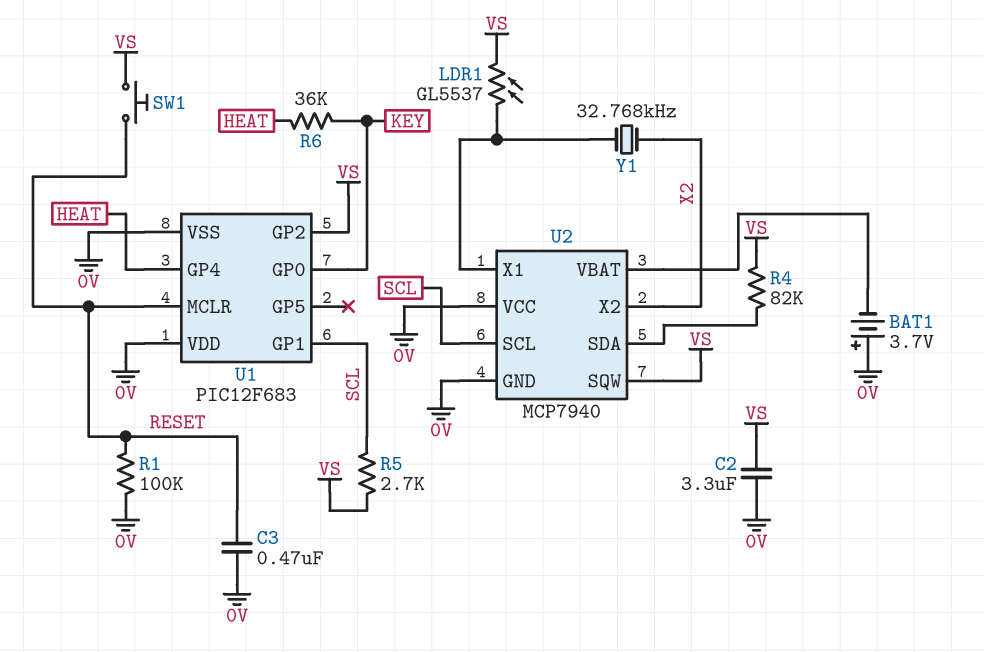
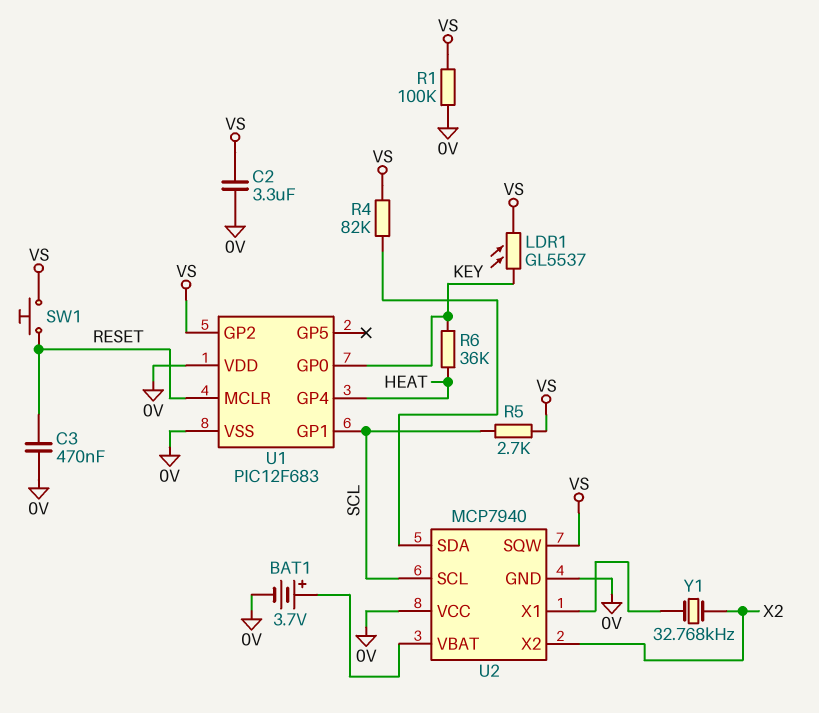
BAT1: 3.7V (plus 0V, minus U2/VBAT) -> 3.7V (plus U2/VBAT, minus 0V)
LDR1: GL5537 (U2/X1, VS) -> GL5537 (KEY, VS)
R1: 100k (0V, RESET) -> 100k (0V, VS)

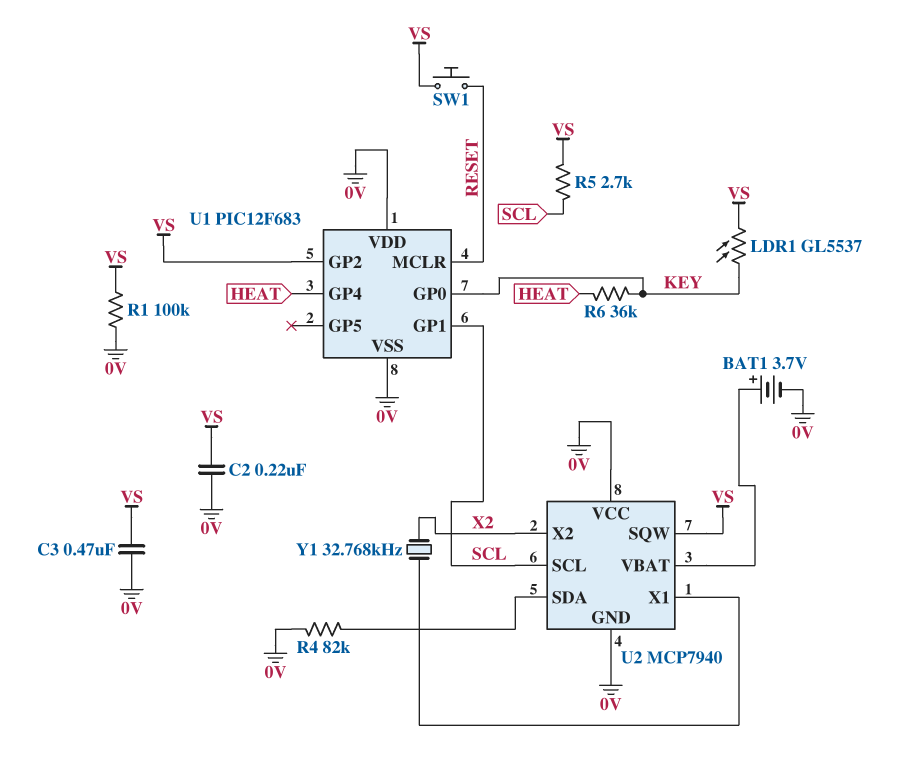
C2: 3.3uF (0V, VS) -> 220nF (0V, VS)
C3: 470nF (0V, RESET) -> 470nF (0V, VS)
R4: 82k (U2/SDA, VS) -> 82k (0V, U2/SDA)

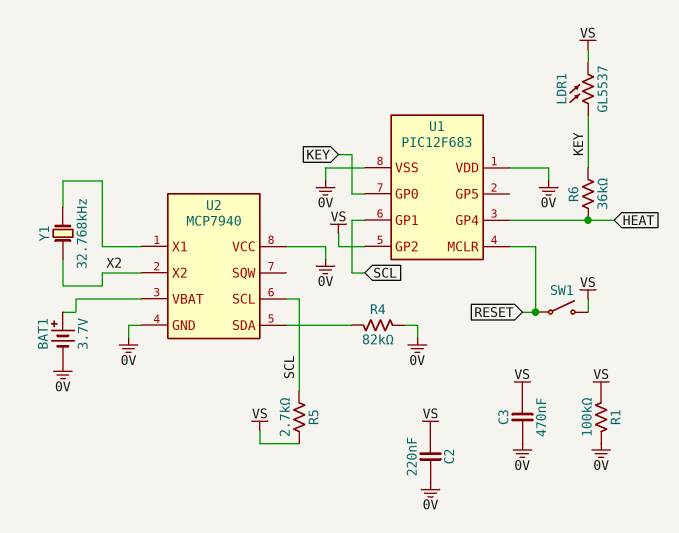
SW1: button (RESET, VS) -> switch (RESET, VS)
U2 pin SQW: VS -> none

